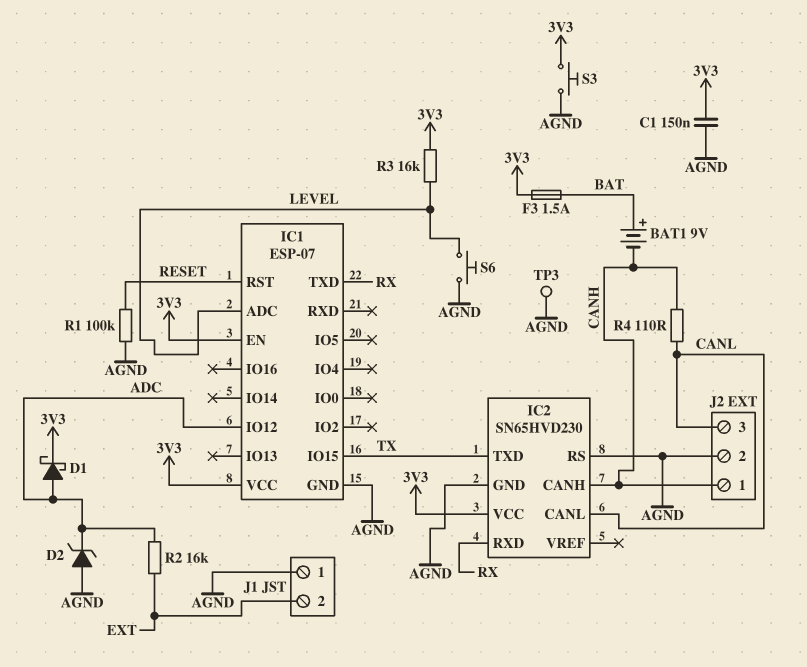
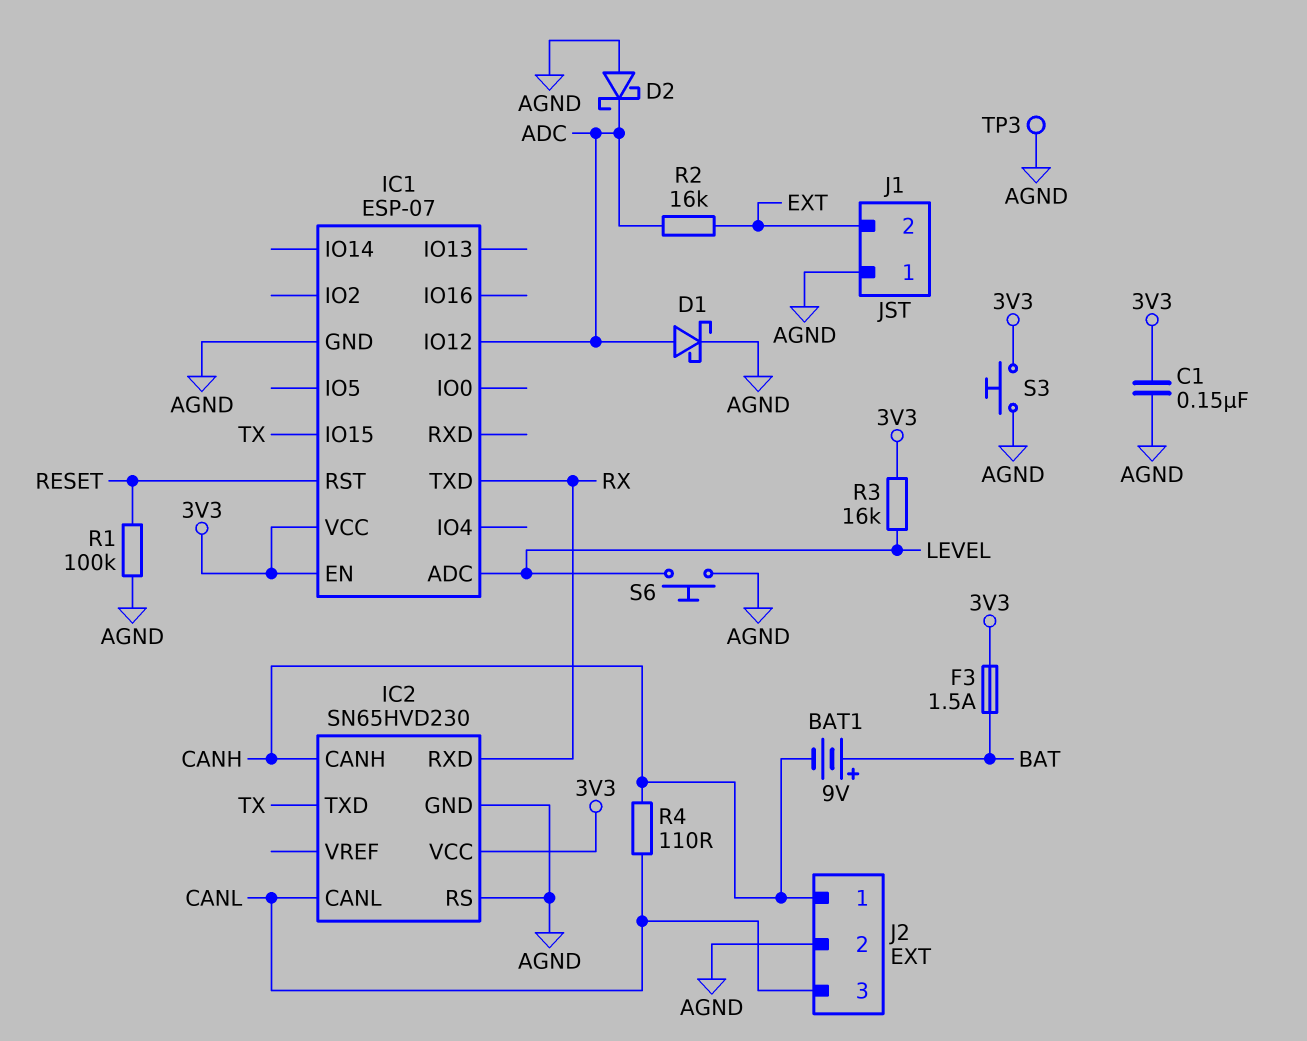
D1: schottky (A ADC, K 3V3) -> schottky (A ADC, K AGND)
D2: zener (A AGND, K ADC) -> schottky (A AGND, K ADC)

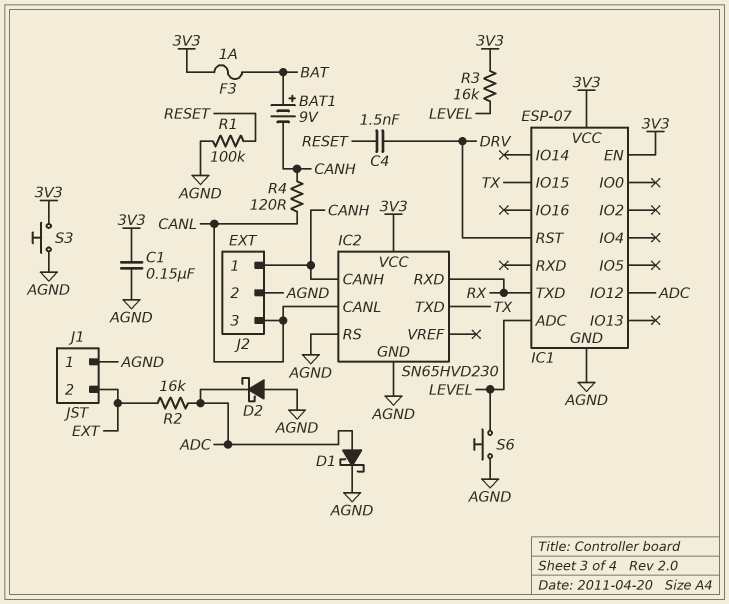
C4: none -> 1.5nF (DRV, RESET)
F3: 1.5A (3V3, BAT) -> 1A (3V3, BAT)
IC1 pin RST: RESET -> DRV
R4: 110 (CANH, CANL) -> 120 (CANH, CANL)
TP3: test point (AGND) -> none

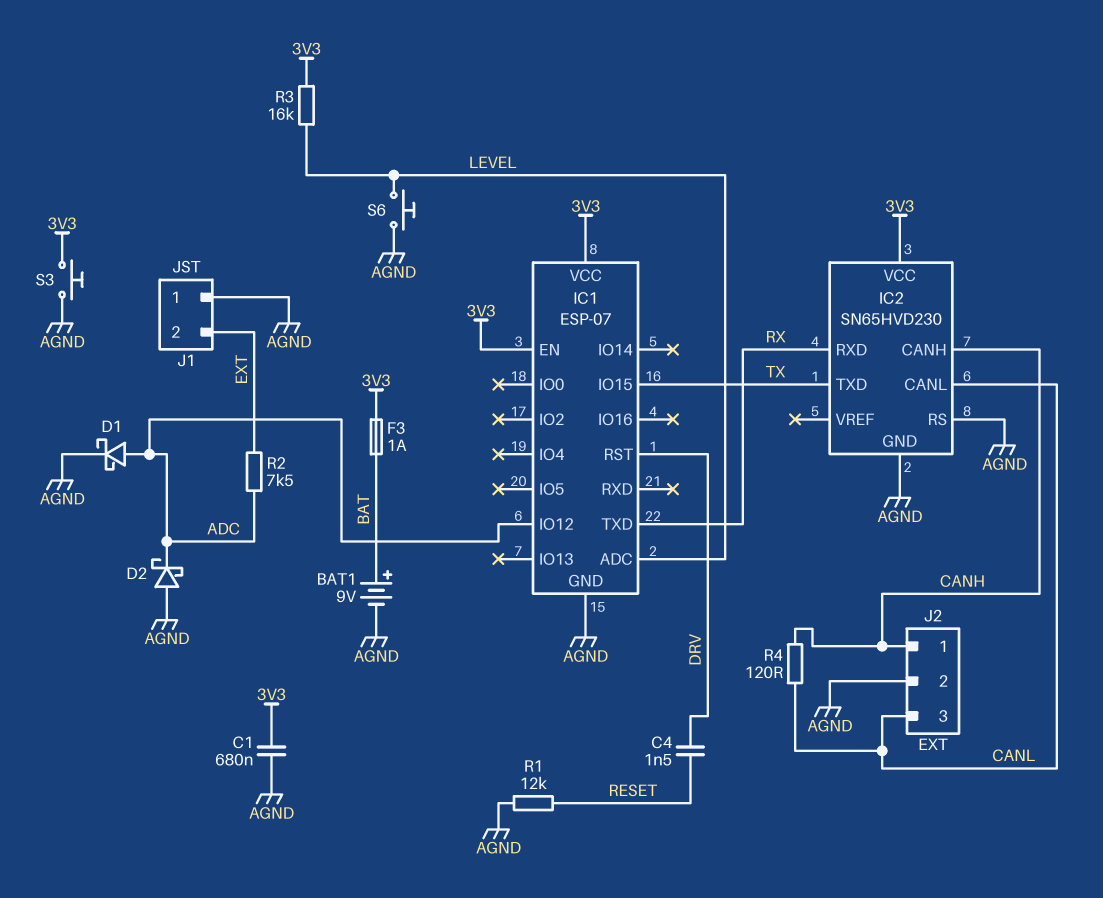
BAT1: 9V (plus BAT, minus CANH) -> 9V (plus BAT, minus AGND)
C1: 150nF (3V3, AGND) -> 680nF (3V3, AGND)
R1: 100k (AGND, RESET) -> 12k (AGND, RESET)
R2: 16k (ADC, EXT) -> 7.5k (ADC, EXT)

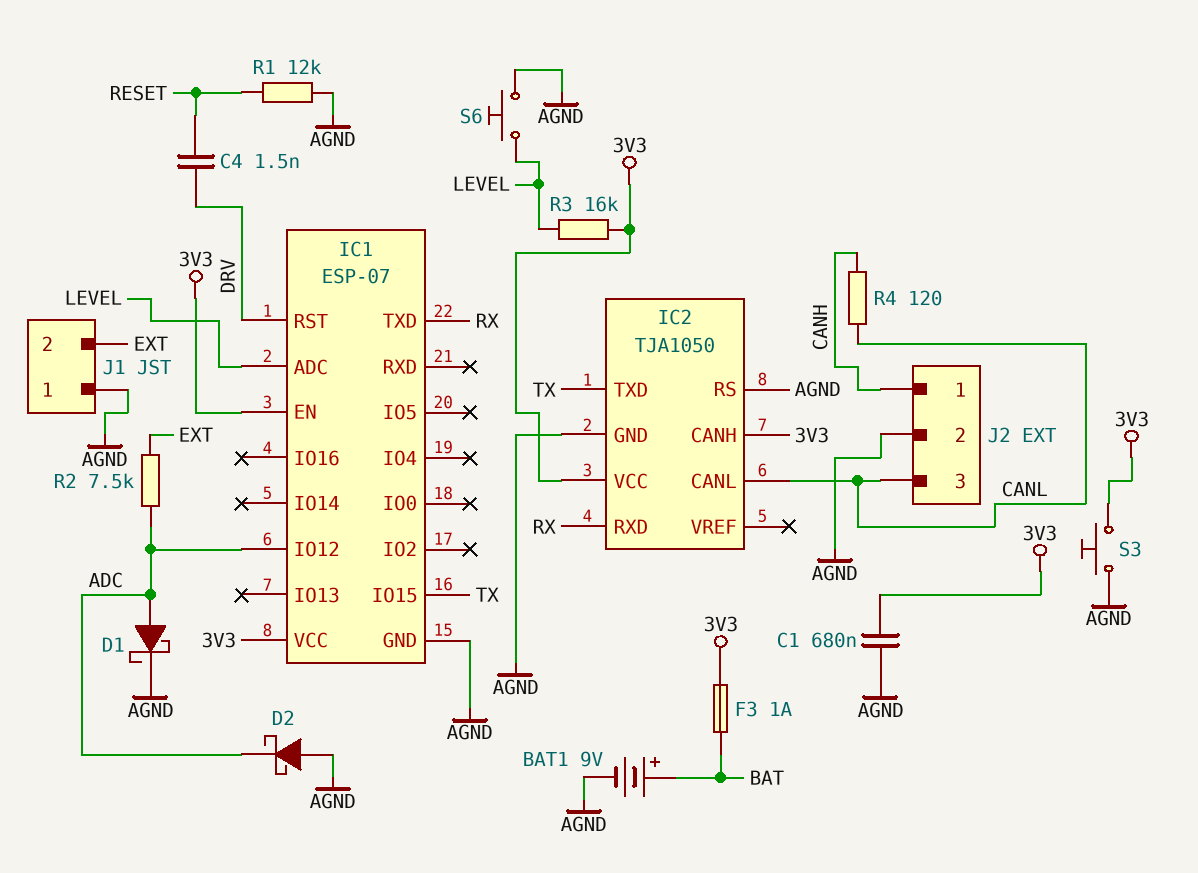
IC2: SN65HVD230 -> TJA1050
IC2 pin CANH: CANH -> 3V3

